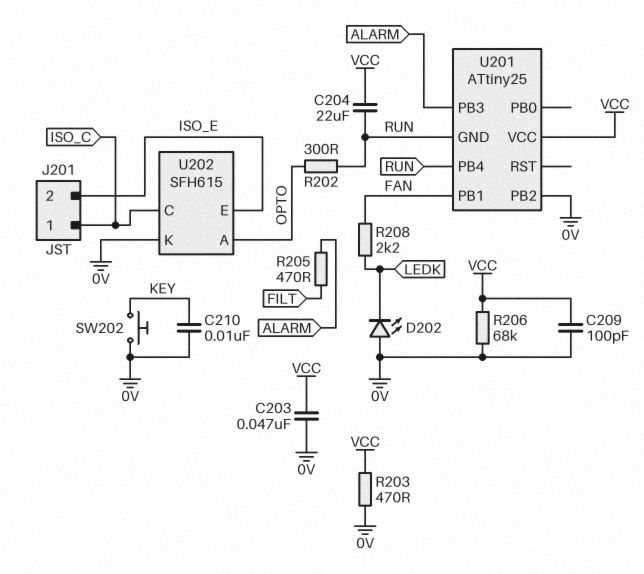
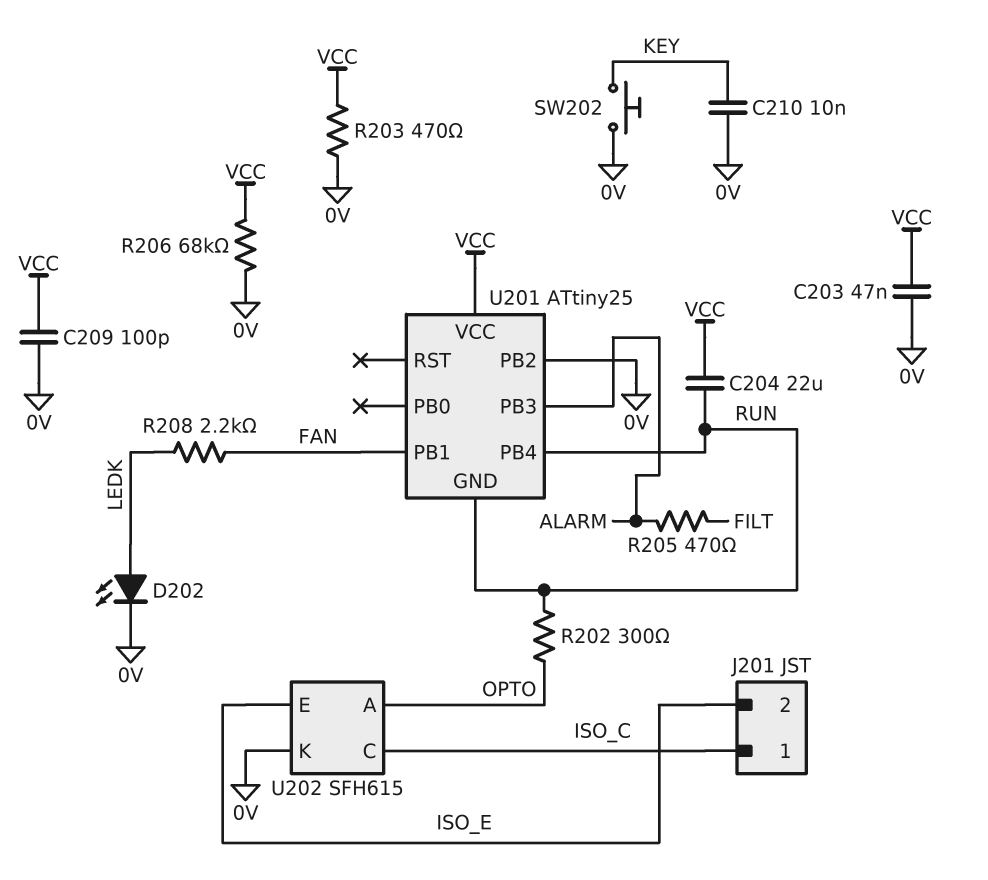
D202: LED (A 0V, K LEDK) -> LED (A LEDK, K 0V)

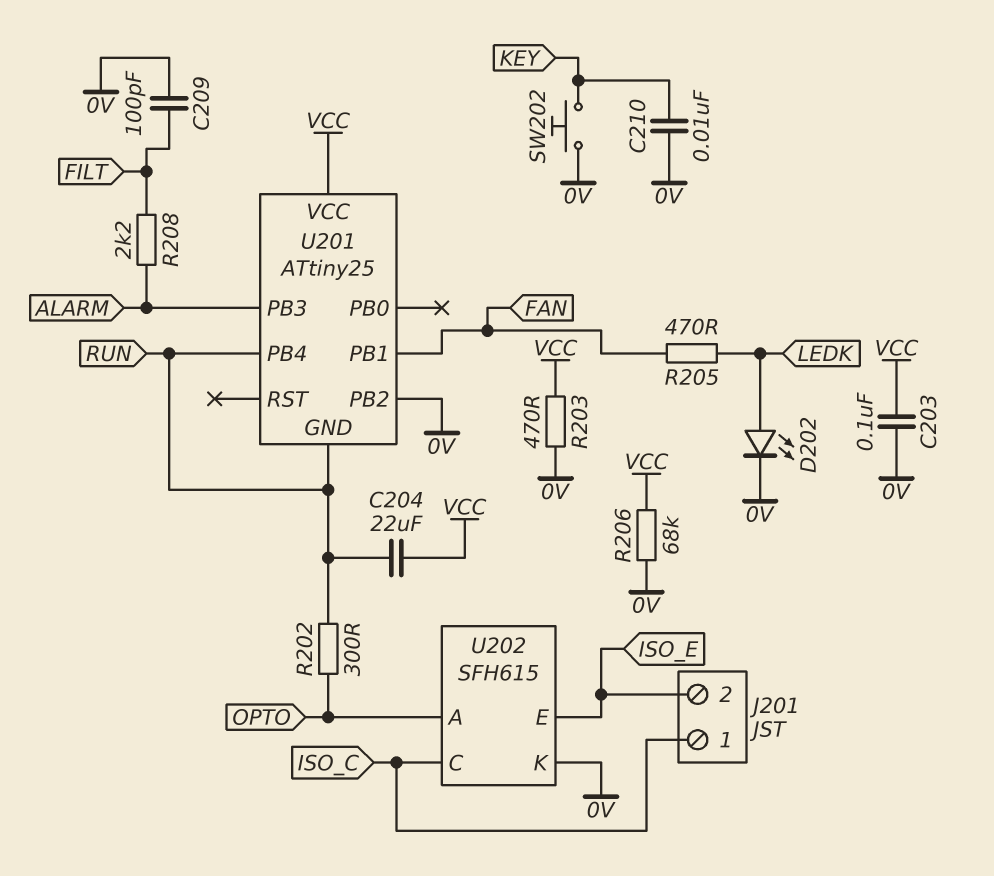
C203: 47nF (0V, VCC) -> 100nF (0V, VCC)
C209: 100pF (0V, VCC) -> 100pF (0V, FILT)
R205: 470 (ALARM, FILT) -> 470 (FAN, LEDK)
R208: 2.2k (FAN, LEDK) -> 2.2k (ALARM, FILT)

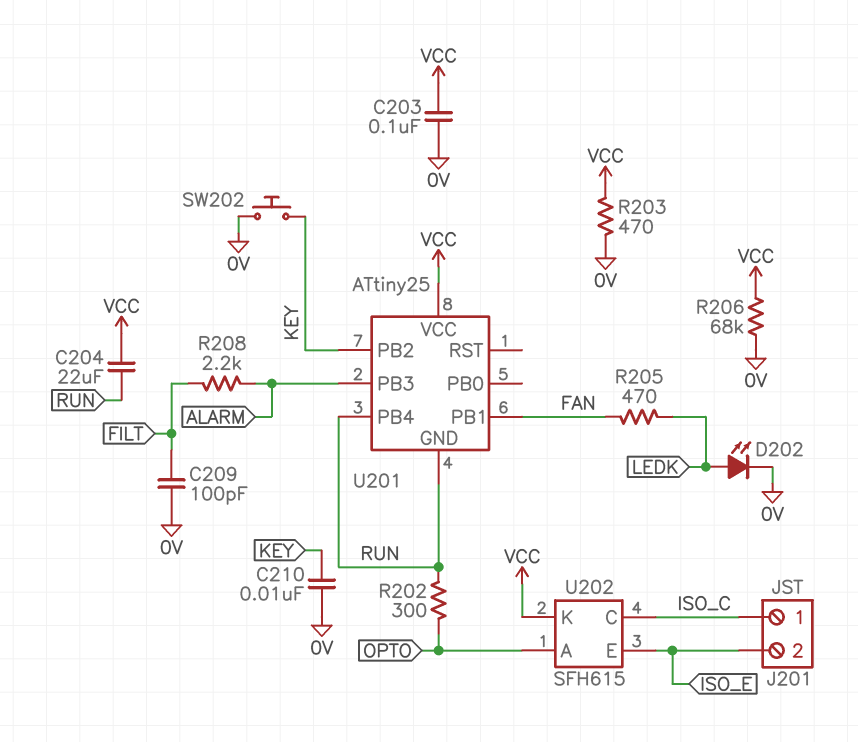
U201 pin PB2: 0V -> KEY
U202 pin K: 0V -> VCC

